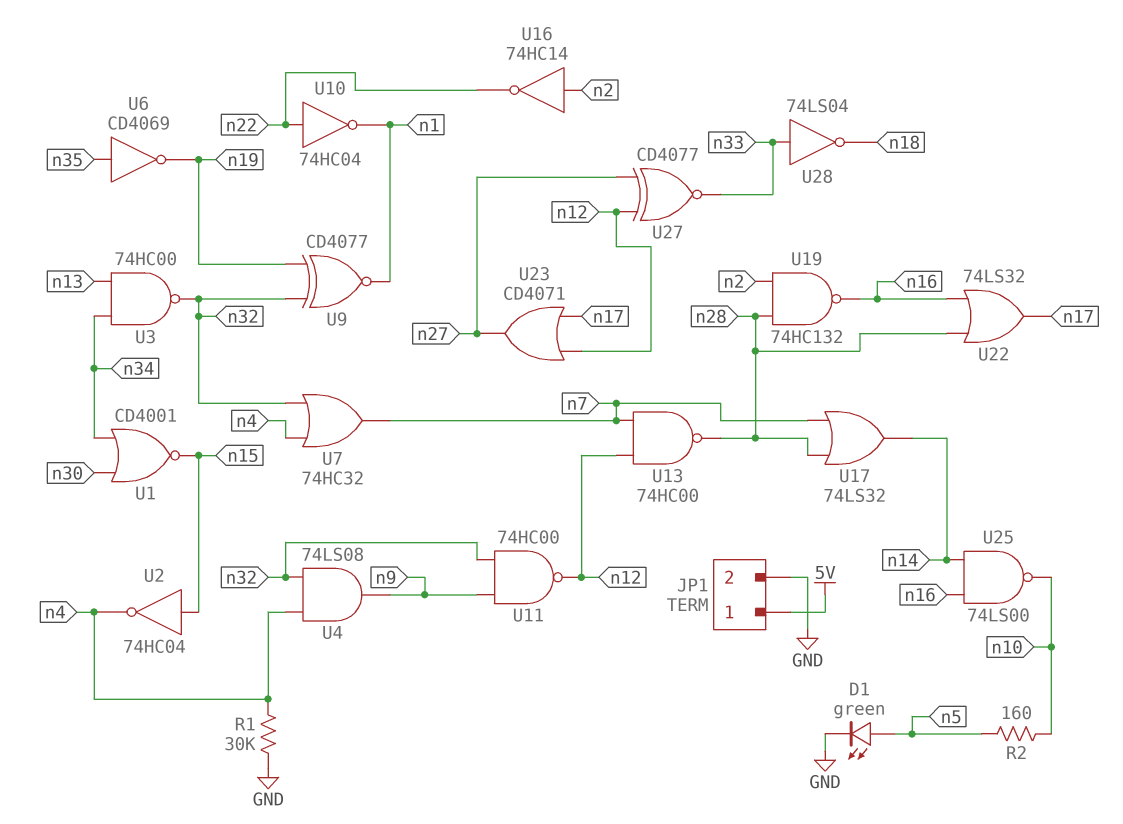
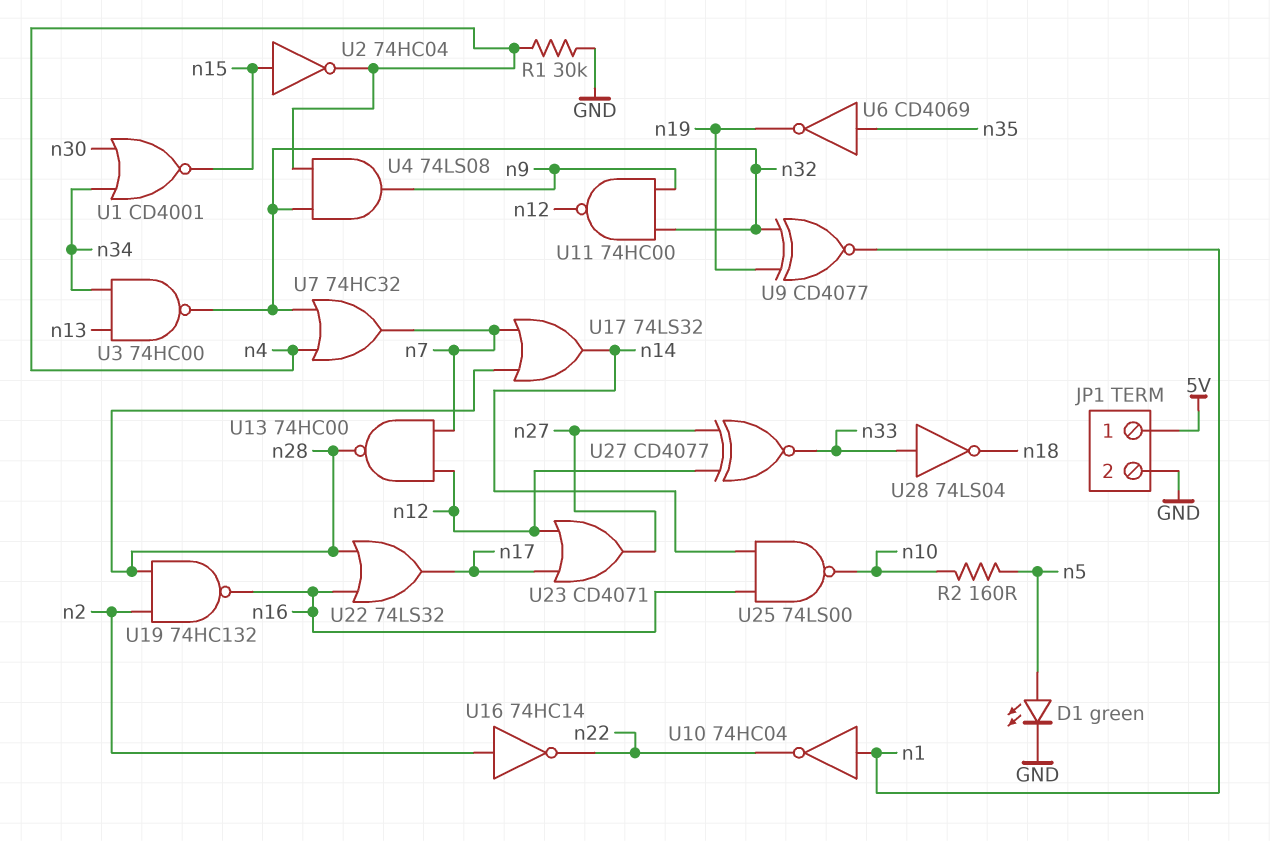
U10: NOT 74HC04 (in n22, out n1) -> NOT 74HC04 (in n1, out n22)

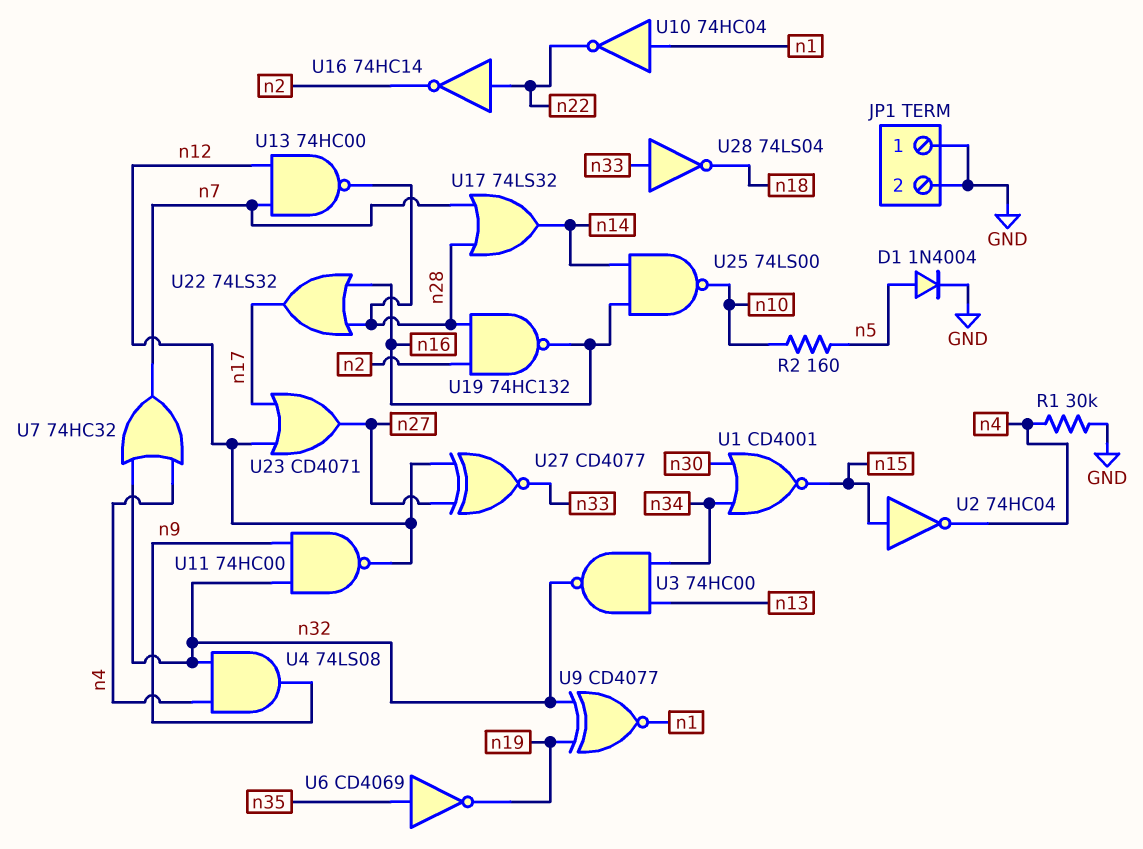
D1: LED green (A n5, K GND) -> diode 1N4004 (A n5, K GND)
JP1 pin 1: 5V -> GND
U16: NOT 74HC14 (in n2, out n22) -> NOT 74HC14 (in n22, out n2)

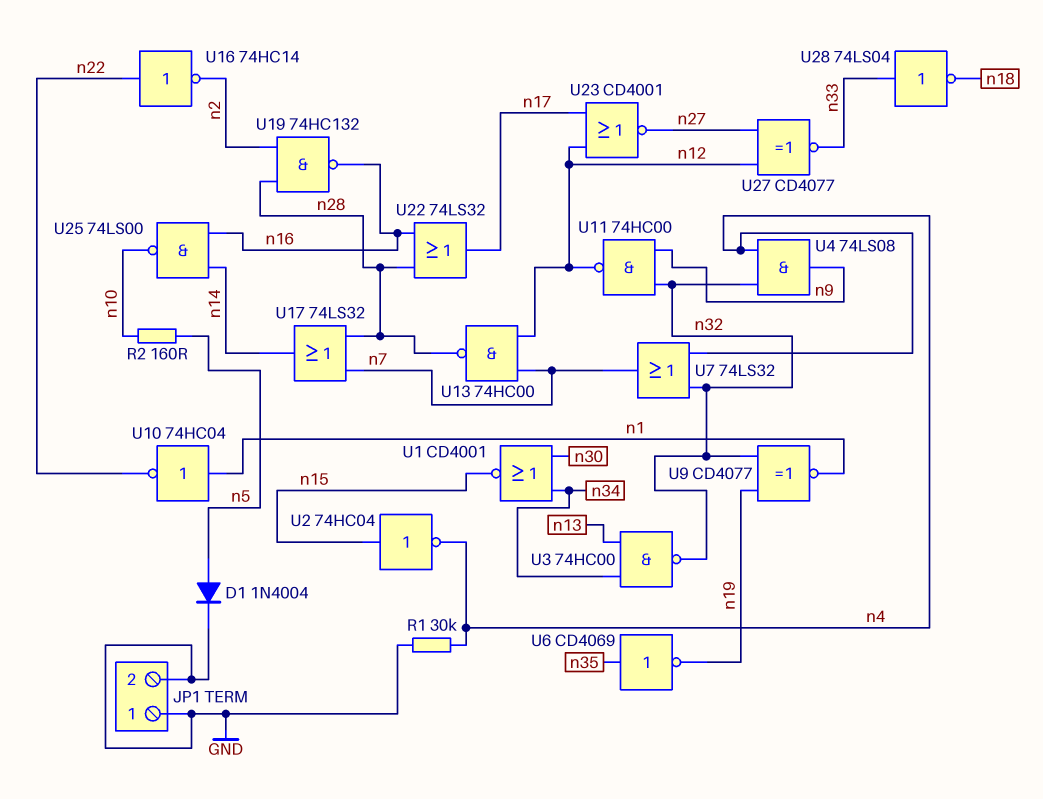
U7: OR 74HC32 (in n4, in n32, out n7) -> OR 74LS32 (in n4, in n32, out n7)
U23: OR CD4071 (in n12, in n17, out n27) -> NOR CD4001 (in n12, in n17, out n27)

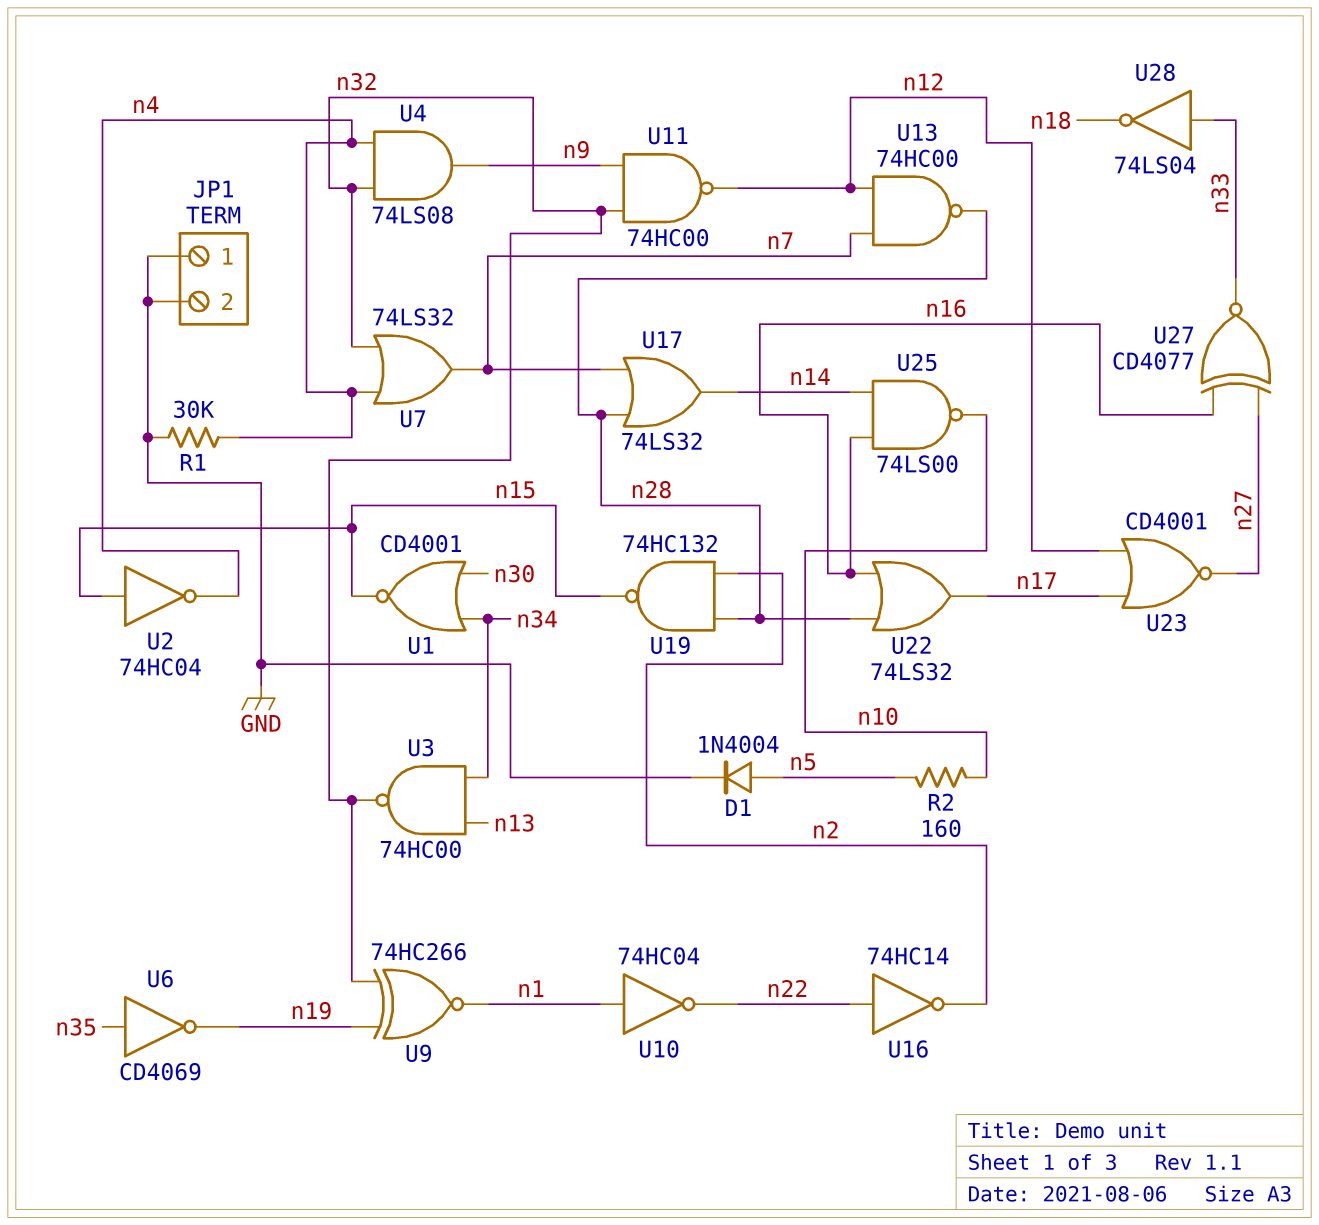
U9: XNOR CD4077 (in n19, in n32, out n1) -> XNOR 74HC266 (in n19, in n32, out n1)
U19: NAND 74HC132 (in n2, in n28, out n16) -> NAND 74HC132 (in n2, in n28, out n15)
U27: XNOR CD4077 (in n12, in n27, out n33) -> XNOR CD4077 (in n16, in n27, out n33)

